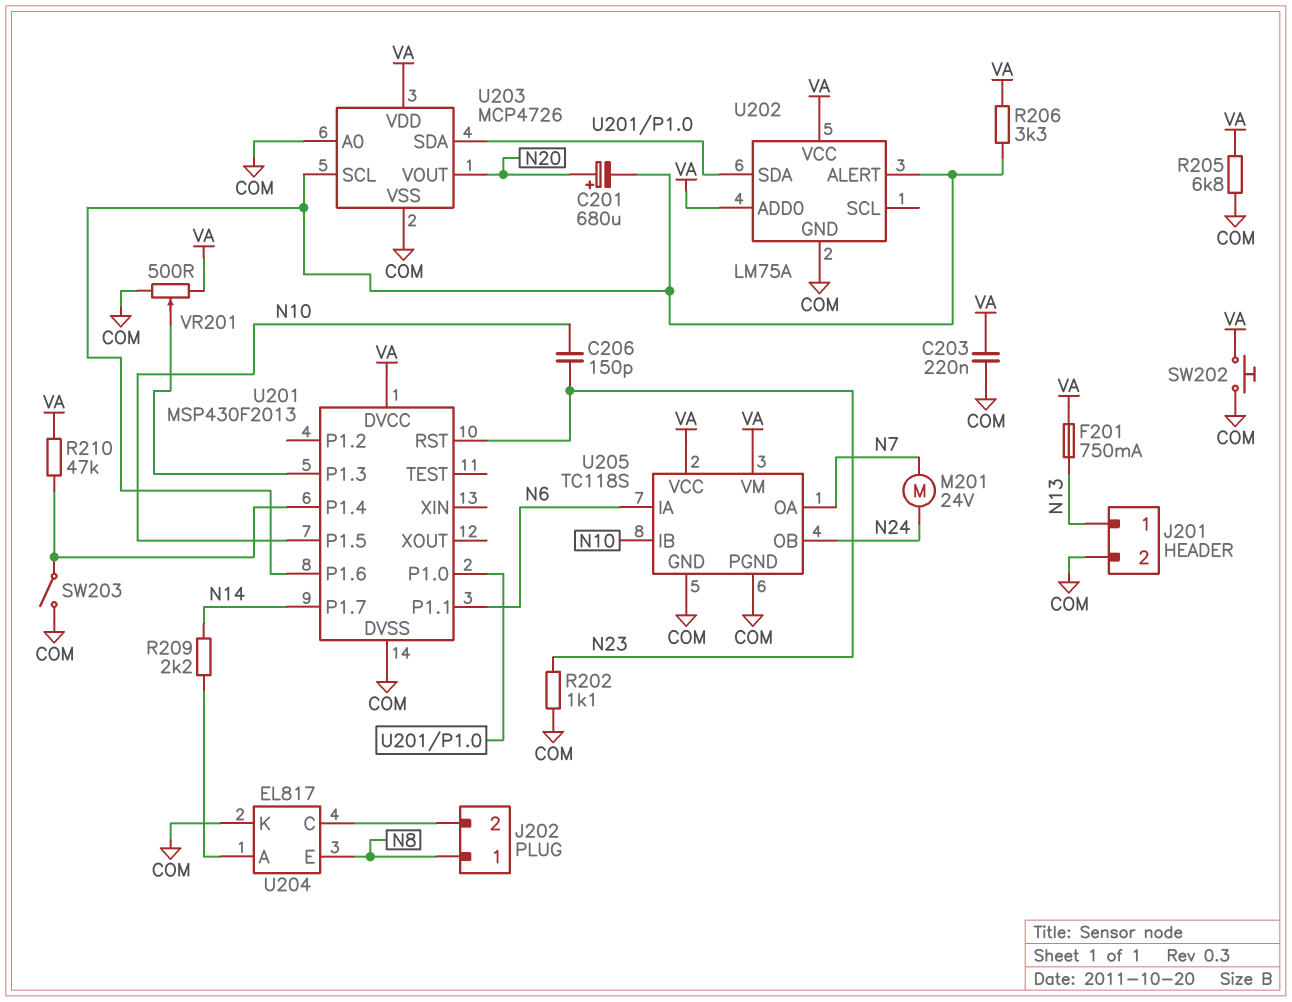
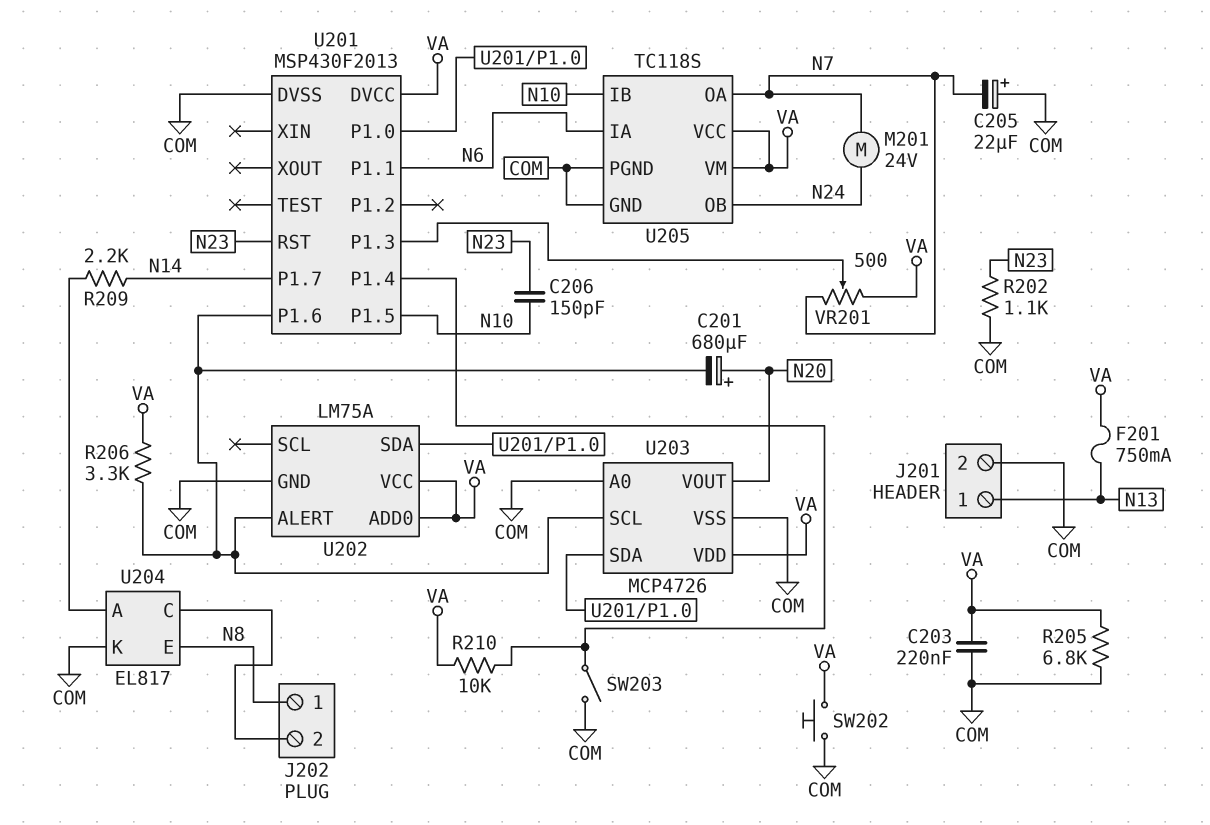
C205: none -> 22uF (plus COM, minus N7)
R210: 47k (U201/P1.4, VA) -> 10k (U201/P1.4, VA)
VR201: 500 (COM, VA, wiper U201/P1.3) -> 500 (N7, VA, wiper U201/P1.3)

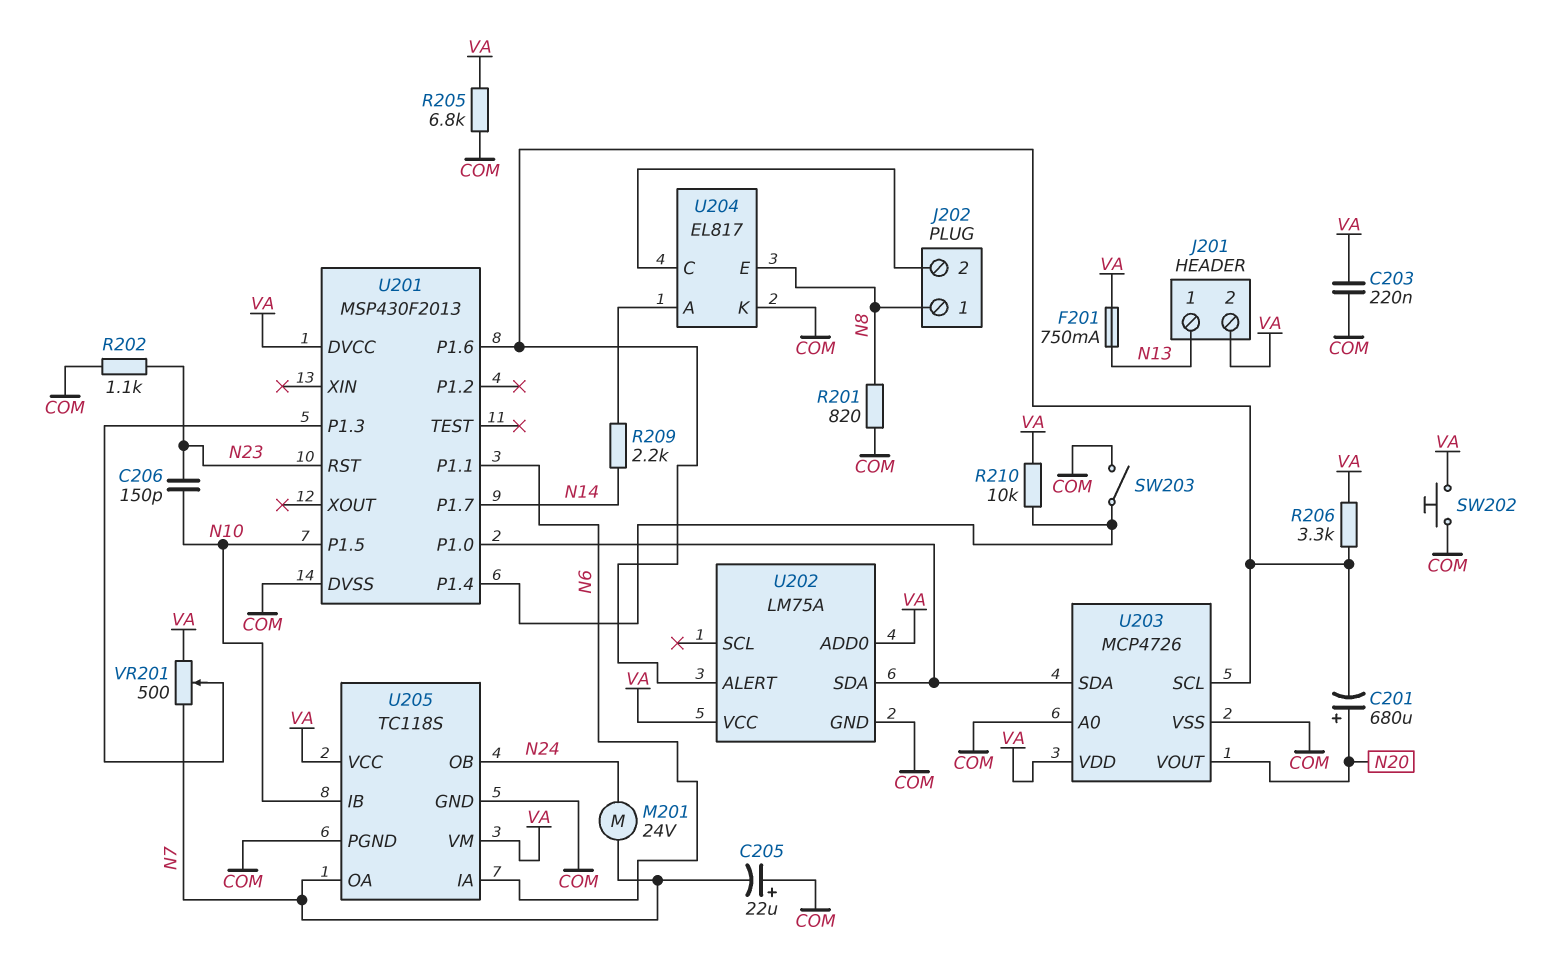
J201 pin 2: COM -> VA
R201: none -> 820 (COM, N8)

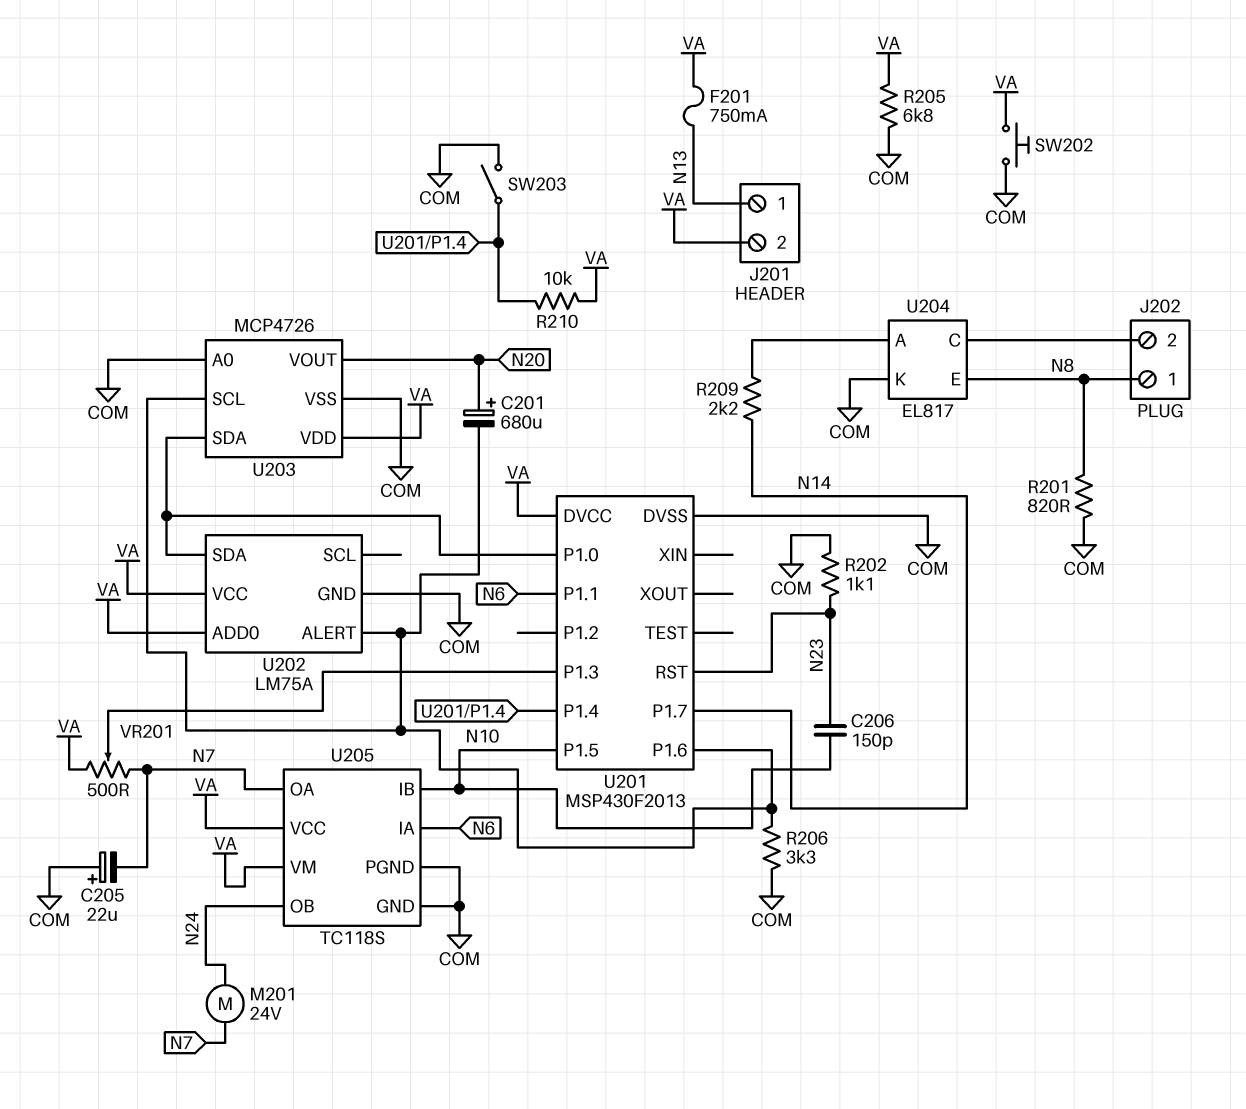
C203: 220nF (COM, VA) -> none
R206: 3.3k (U201/P1.6, VA) -> 3.3k (COM, U201/P1.6)

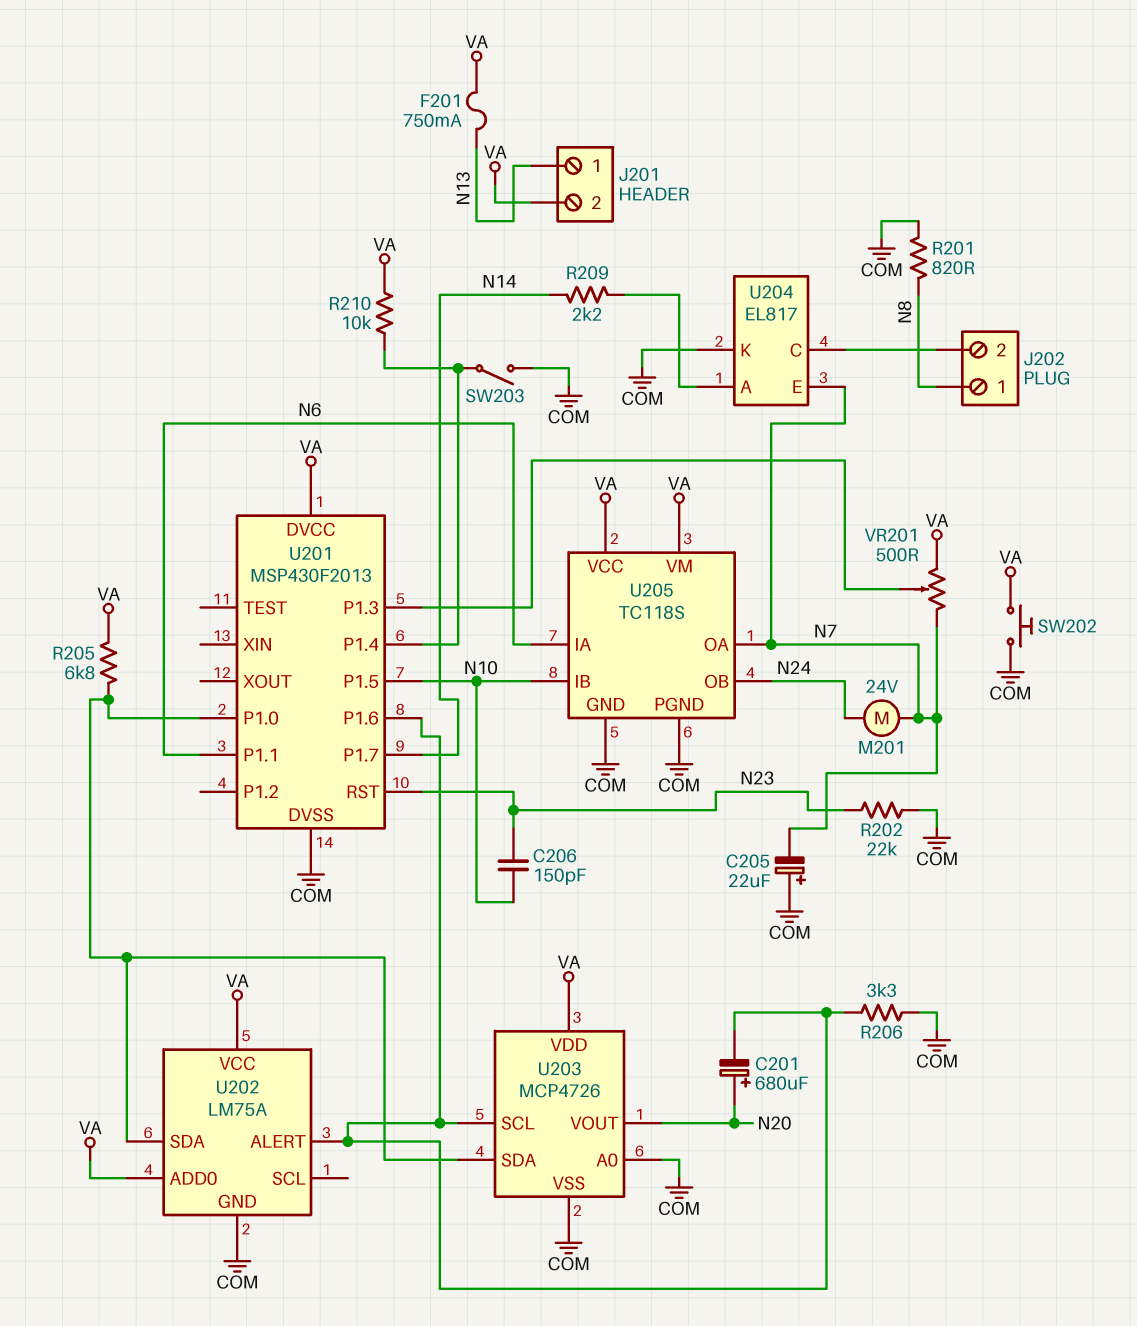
R202: 1.1k (COM, N23) -> 22k (COM, N23)
R205: 6.8k (COM, VA) -> 6.8k (U201/P1.0, VA)
U204 pin E: N8 -> N7

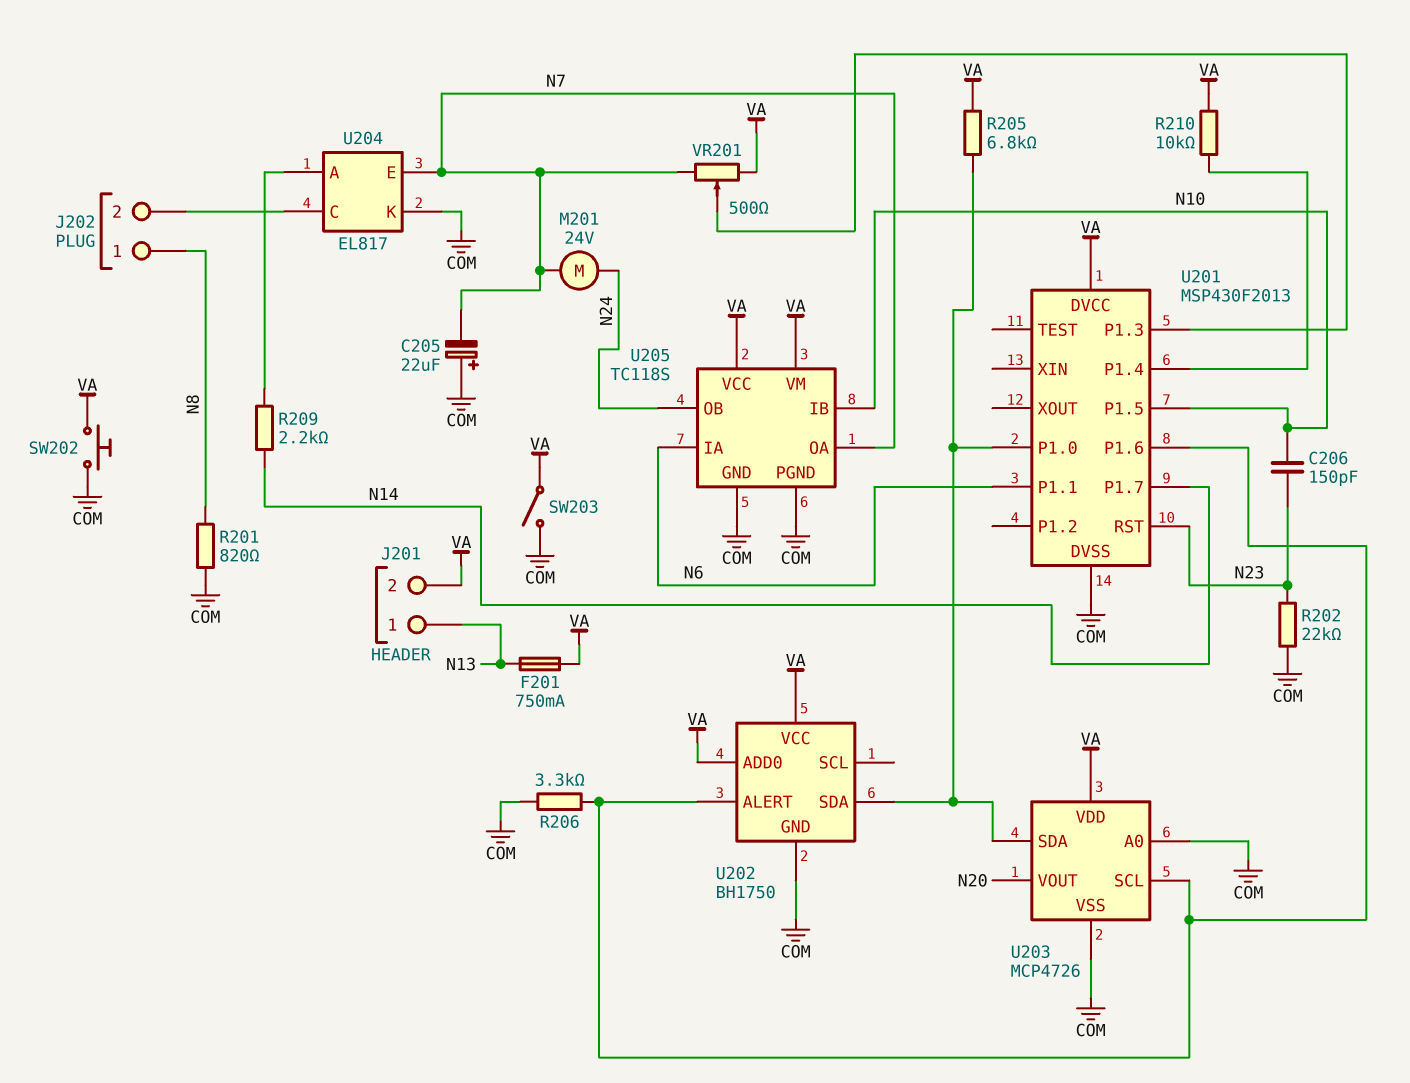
C201: 680uF (plus N20, minus U201/P1.6) -> none
SW203: switch (COM, U201/P1.4) -> switch (COM, VA)
U202: LM75A -> BH1750

